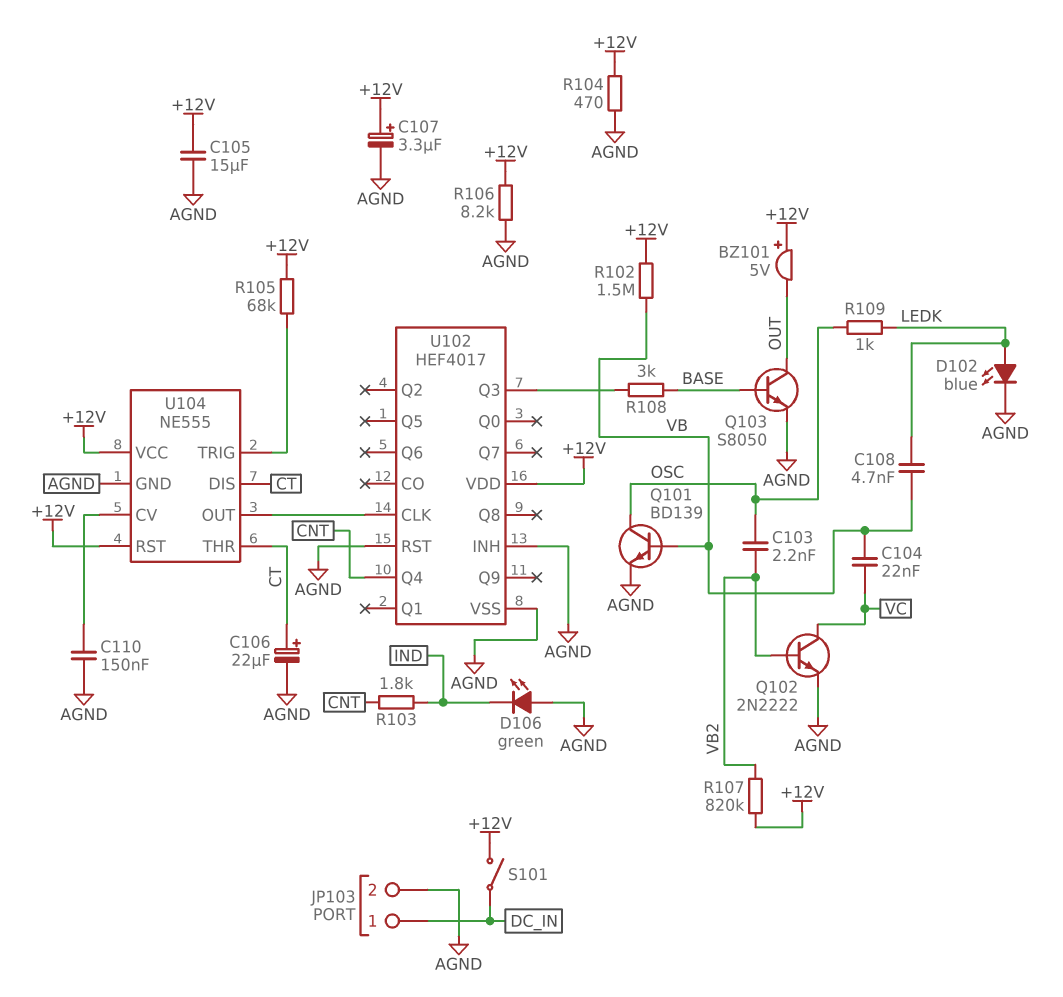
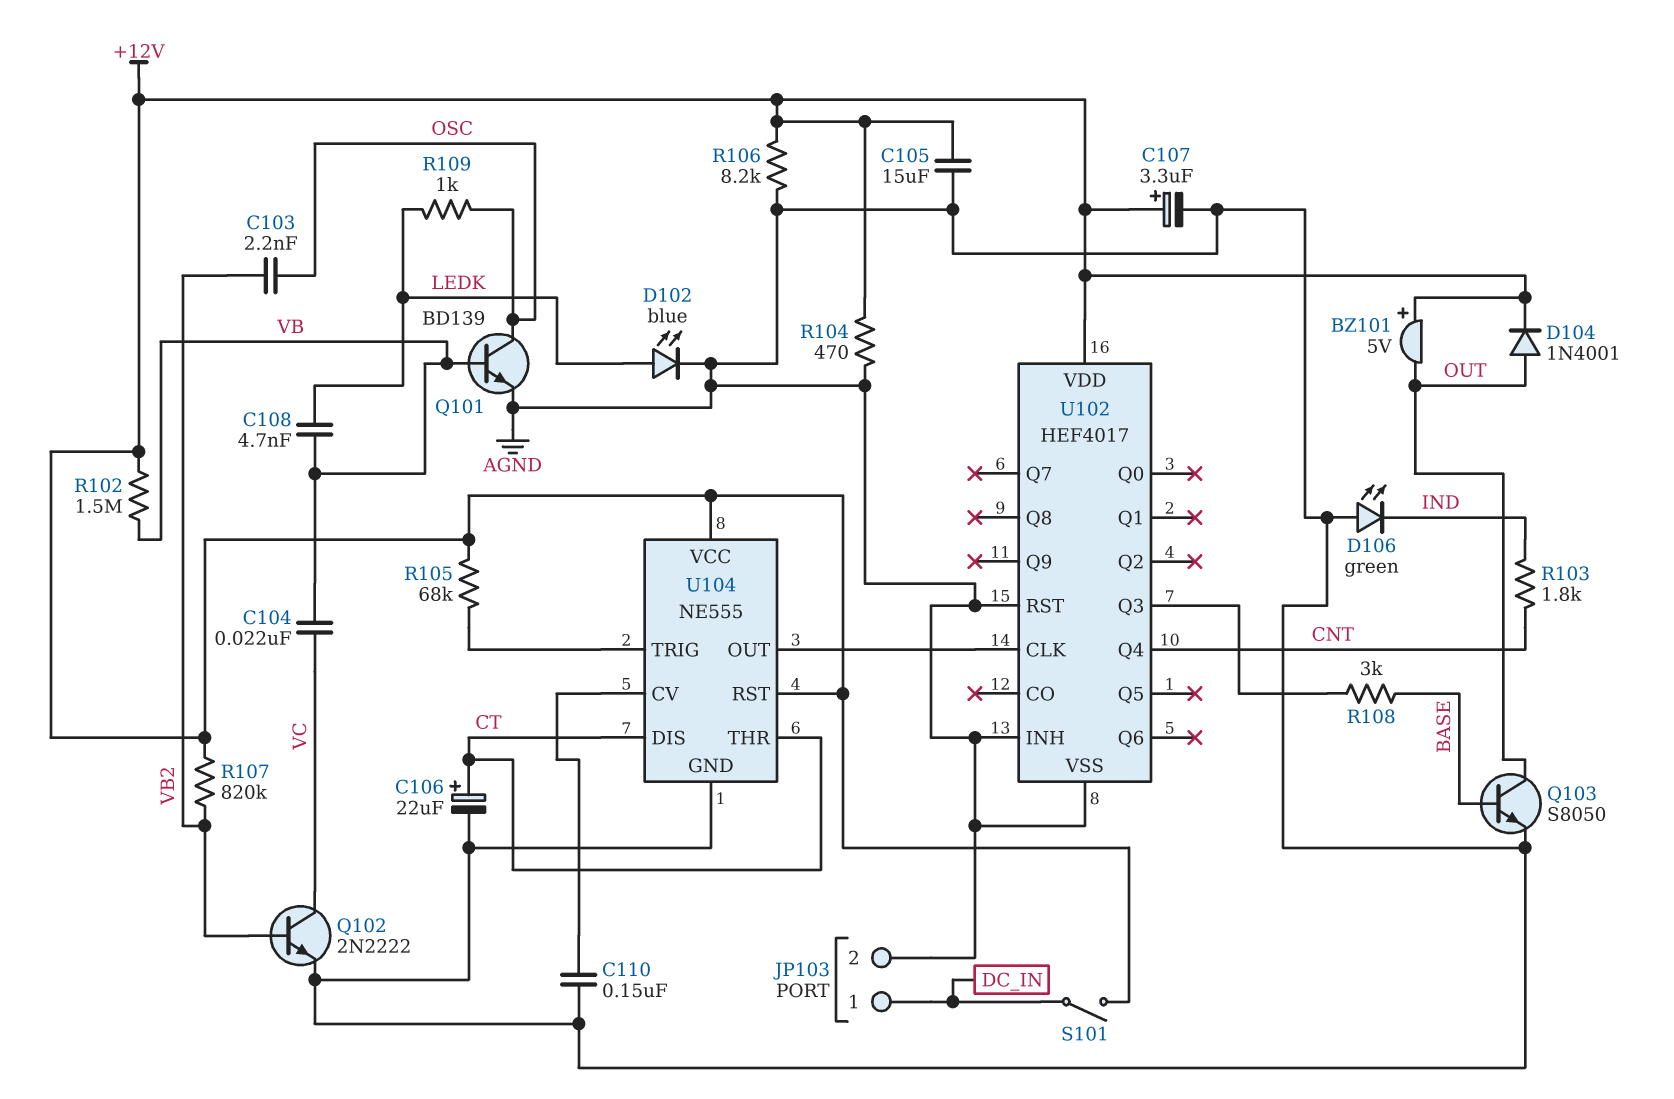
D104: none -> diode 1N4001 (A OUT, K +12V)

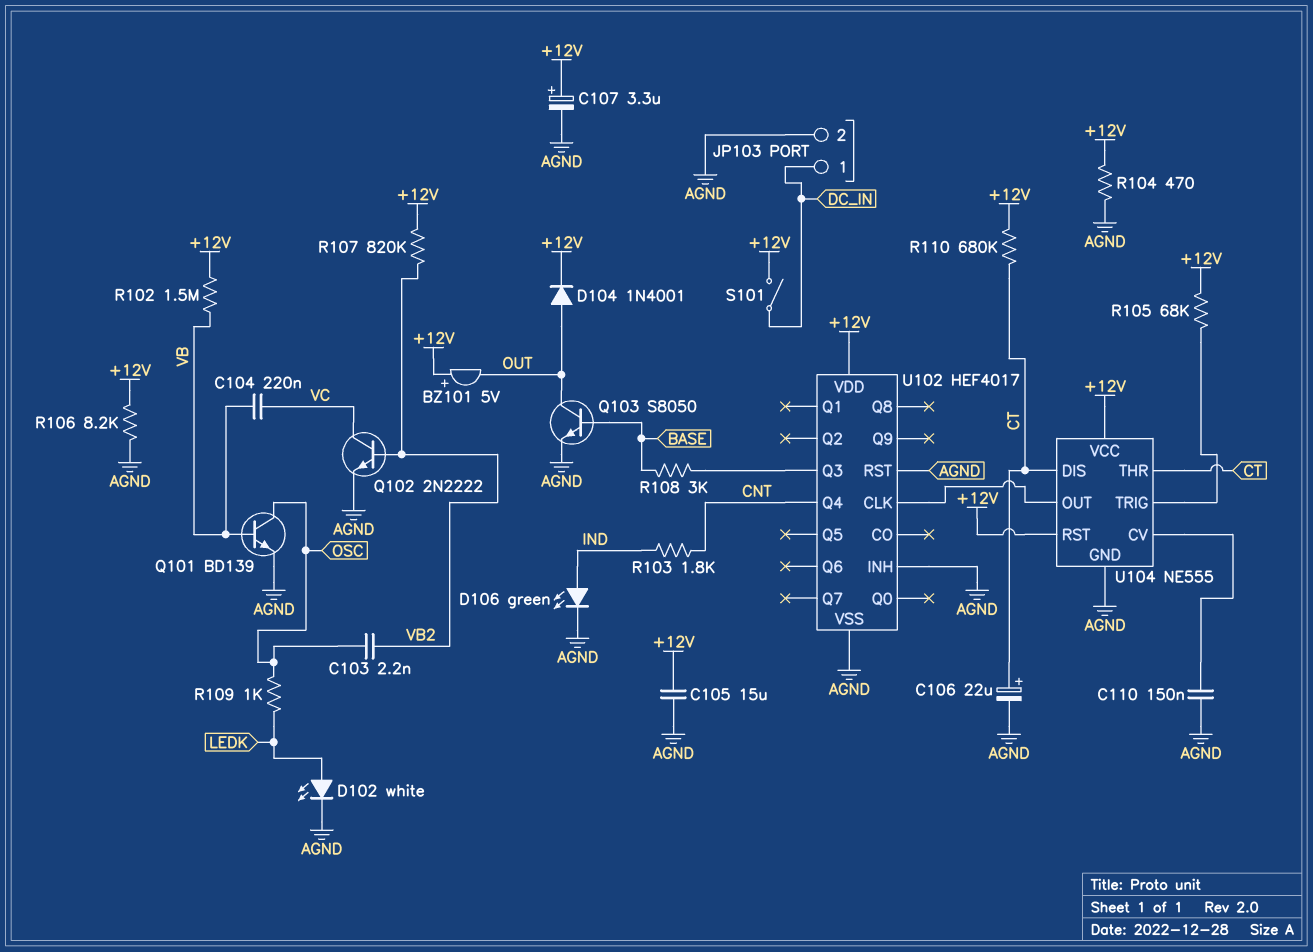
C104: 22nF (VB, VC) -> 220nF (VB, VC)
C108: 4.7nF (LEDK, VB) -> none
D102: LED blue (A LEDK, K AGND) -> LED white (A LEDK, K AGND)
D106: LED green (A AGND, K IND) -> LED green (A IND, K AGND)
R110: none -> 680k (+12V, CT)

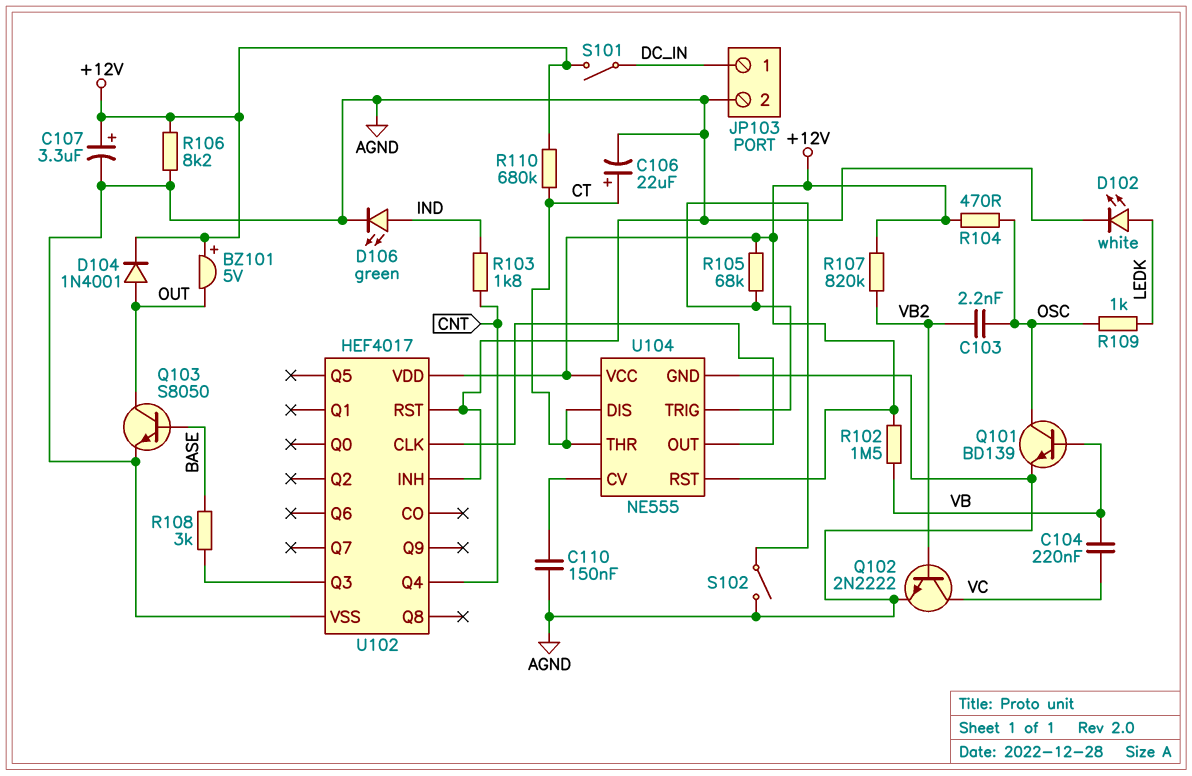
C105: 15uF (+12V, AGND) -> none
R104: 470 (+12V, AGND) -> 470 (+12V, OSC)
S102: none -> switch (AGND, U104/TRIG)

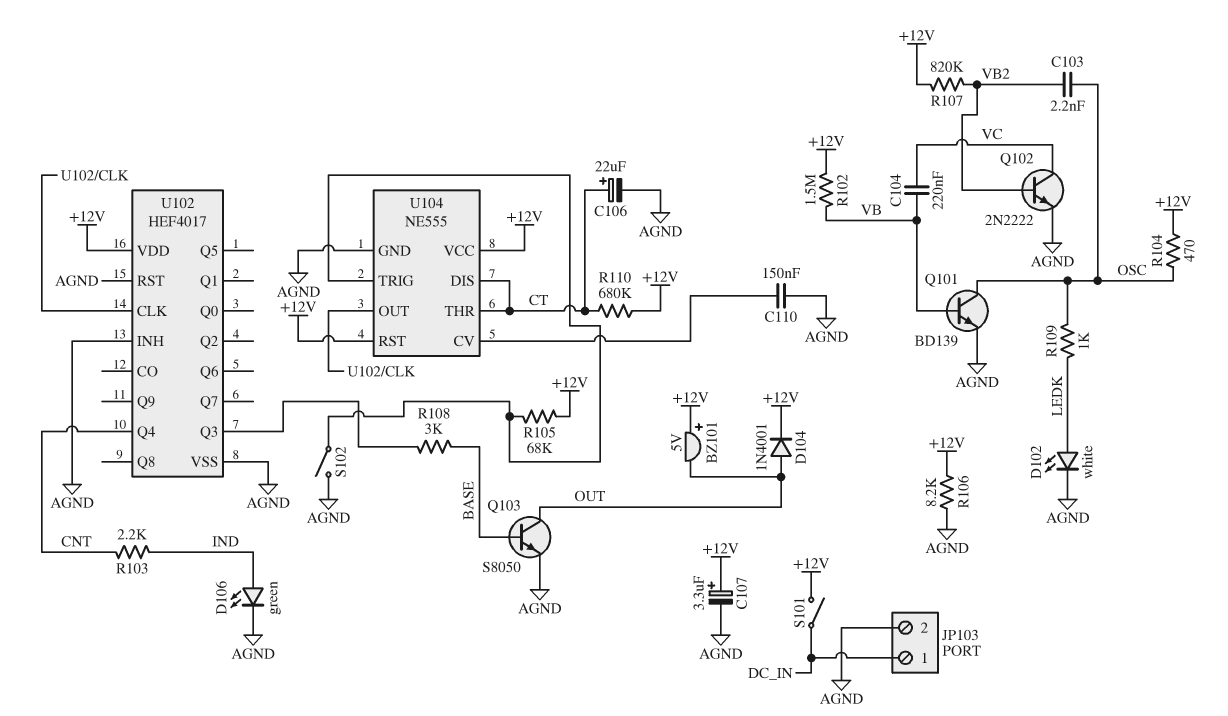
R103: 1.8k (CNT, IND) -> 2.2k (CNT, IND)

